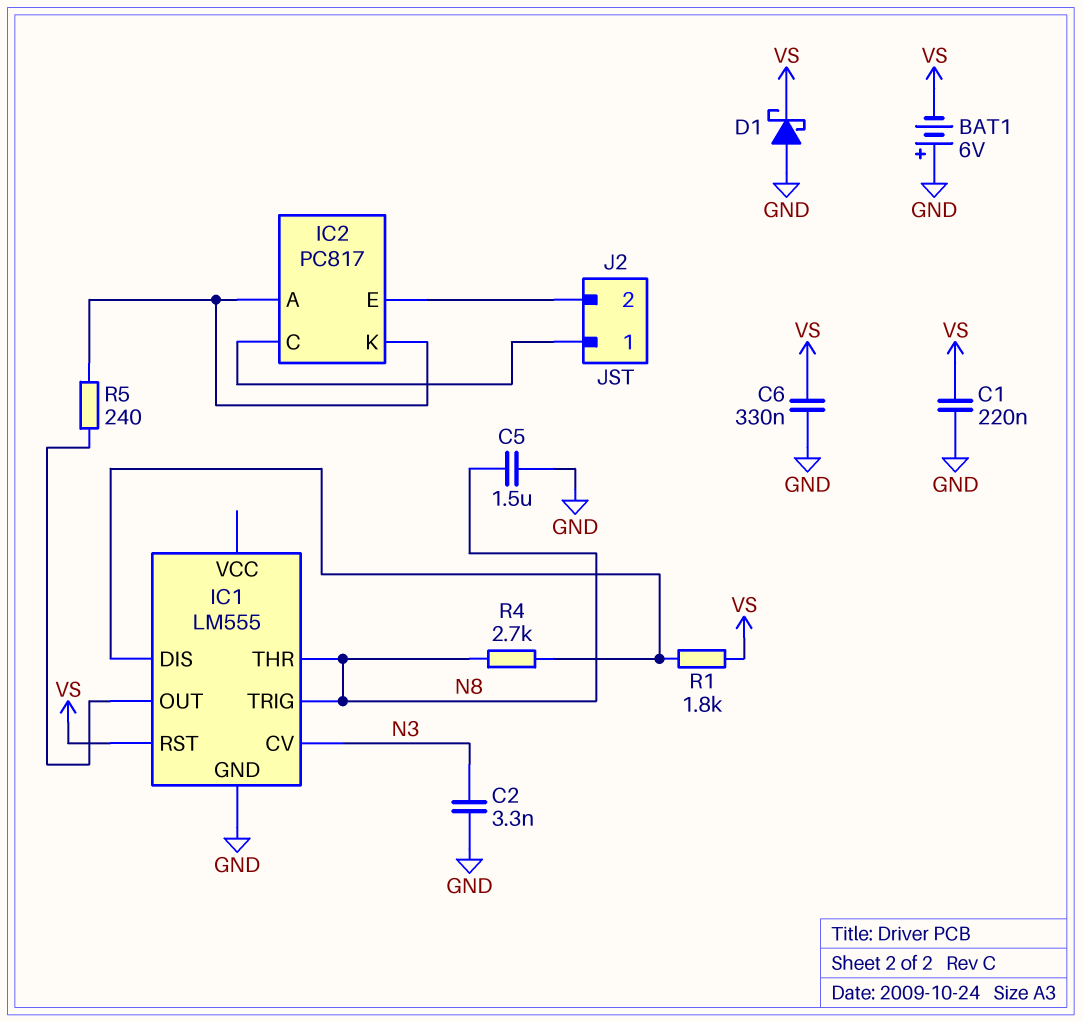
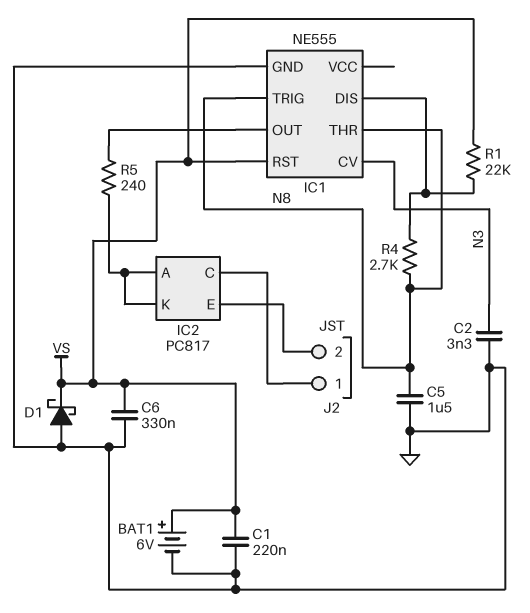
BAT1: 6V (plus GND, minus VS) -> 6V (plus VS, minus GND)
IC1: LM555 -> NE555
R1: 1.8k (IC1/DIS, VS) -> 22k (IC1/DIS, VS)

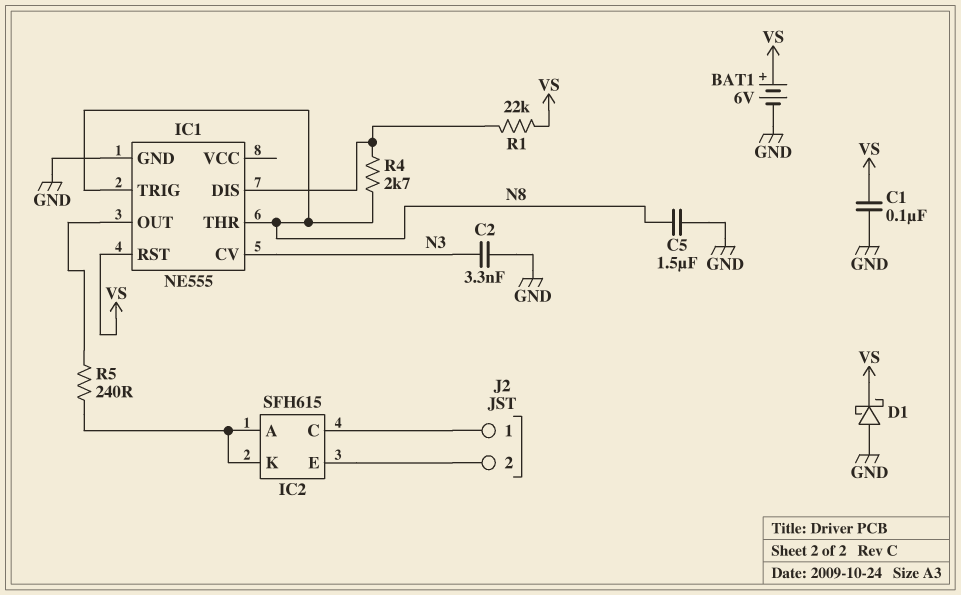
C1: 220nF (GND, VS) -> 100nF (GND, VS)
C6: 330nF (GND, VS) -> none
IC2: PC817 -> SFH615

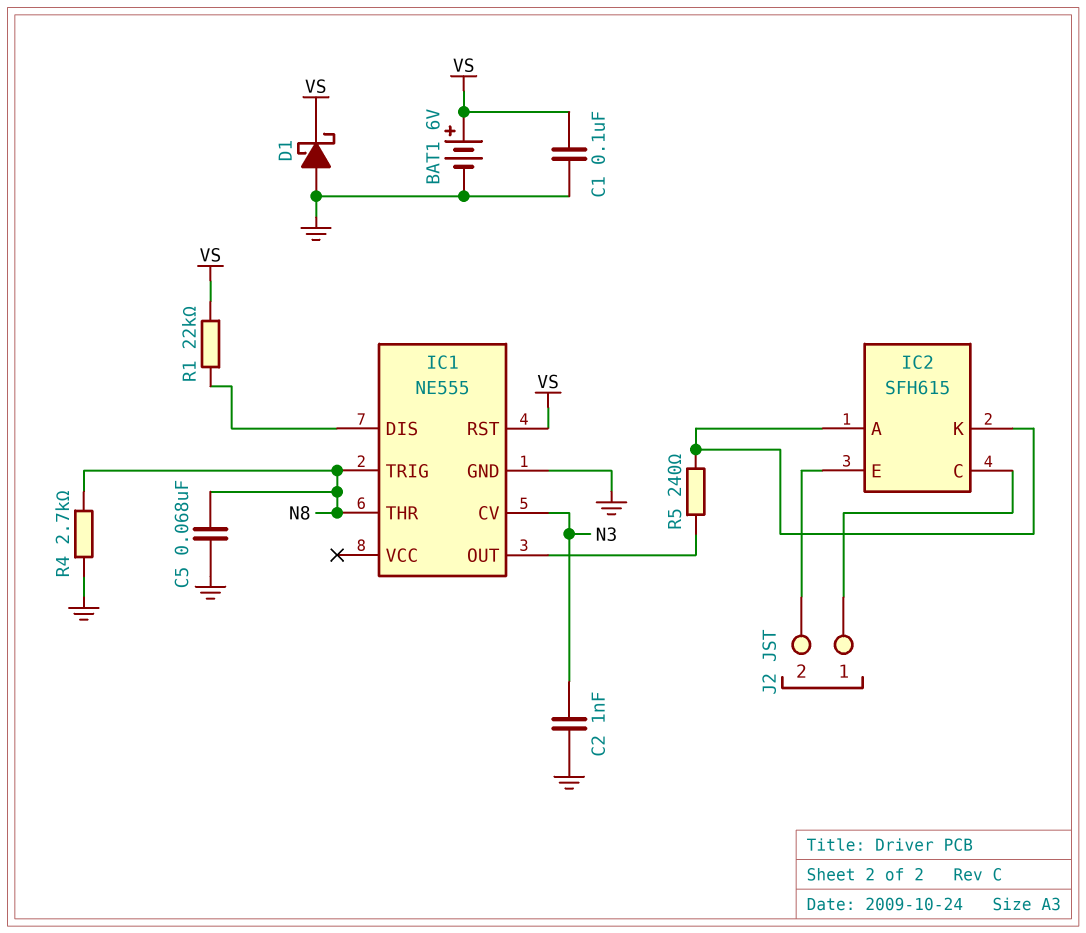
C2: 3.3nF (GND, N3) -> 1nF (GND, N3)
C5: 1.5uF (GND, N8) -> 68nF (GND, N8)
R4: 2.7k (IC1/DIS, N8) -> 2.7k (GND, N8)

